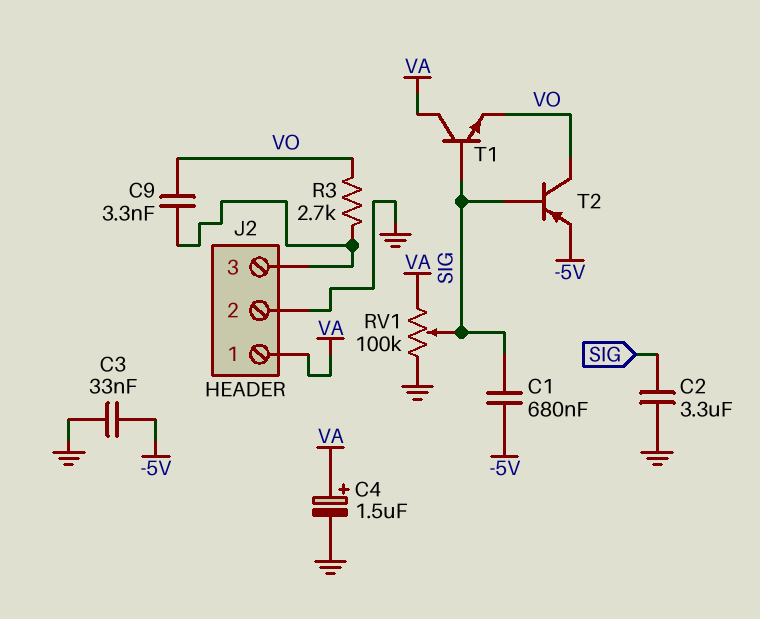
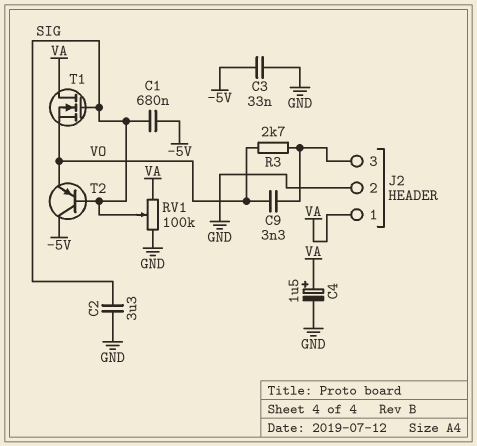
T1: NPN (B SIG, C VA, E VO) -> NMOS (G SIG, D VA, S VO)
T2: PNP (B SIG, C VO, E -5V) -> PNP (B SIG, C -5V, E VO)

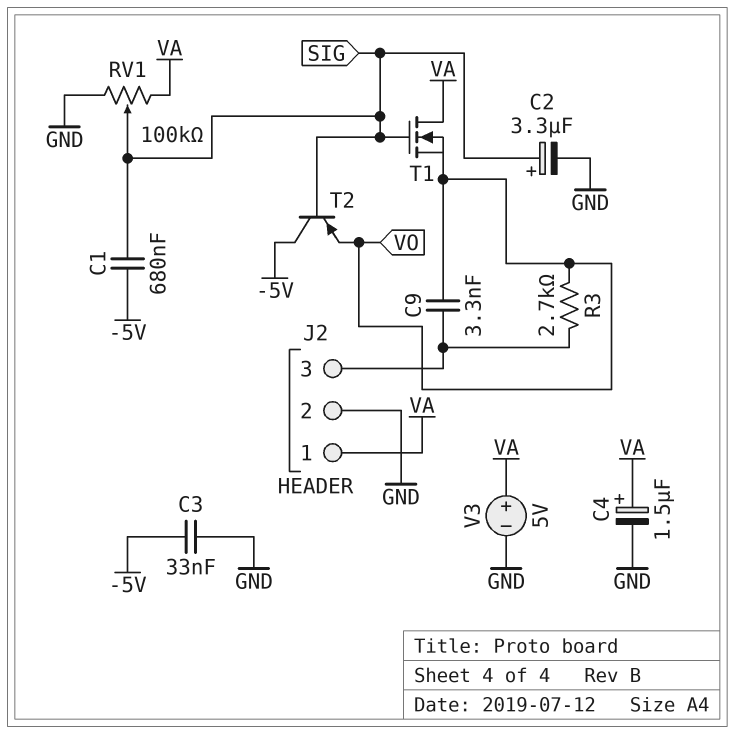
C2: 3.3uF (GND, SIG) -> 3.3uF (plus SIG, minus GND)
V3: none -> 5V (plus VA, minus GND)

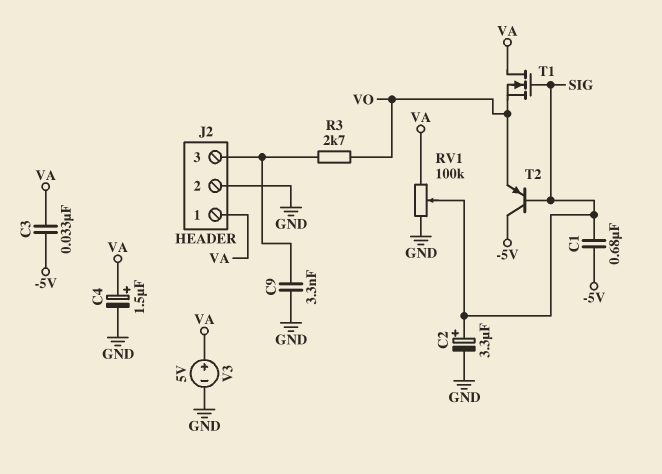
C3: 33nF (-5V, GND) -> 33nF (-5V, VA)
C9: 3.3nF (J2/3, VO) -> 3.3nF (GND, J2/3)

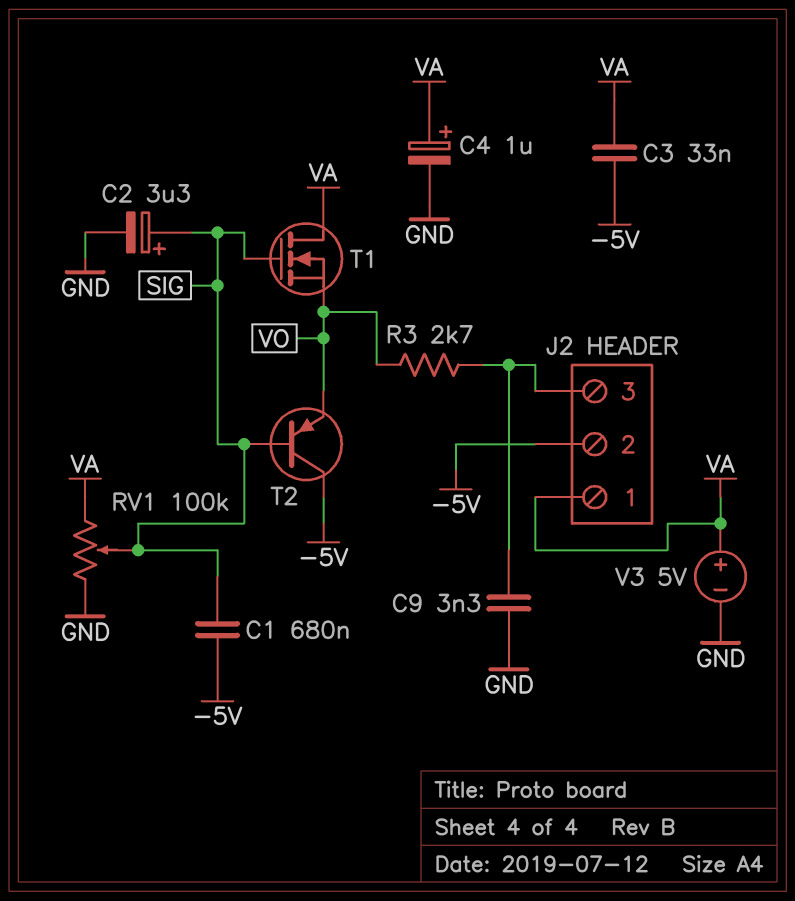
C4: 1.5uF (plus VA, minus GND) -> 1uF (plus VA, minus GND)
J2 pin 2: GND -> -5V

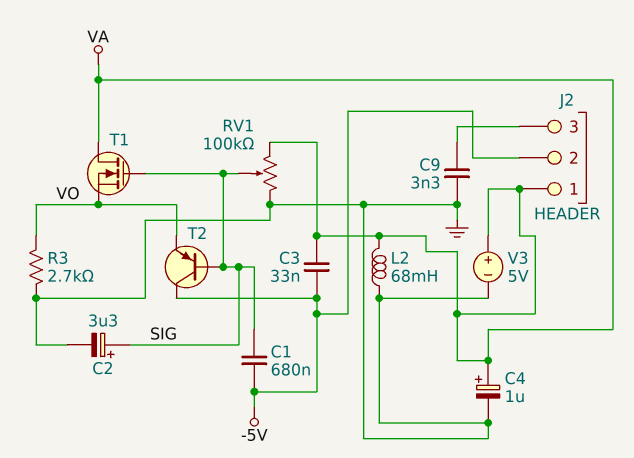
L2: none -> 68mH (GND, VA)
R3: 2.7k (J2/3, VO) -> 2.7k (GND, VO)

